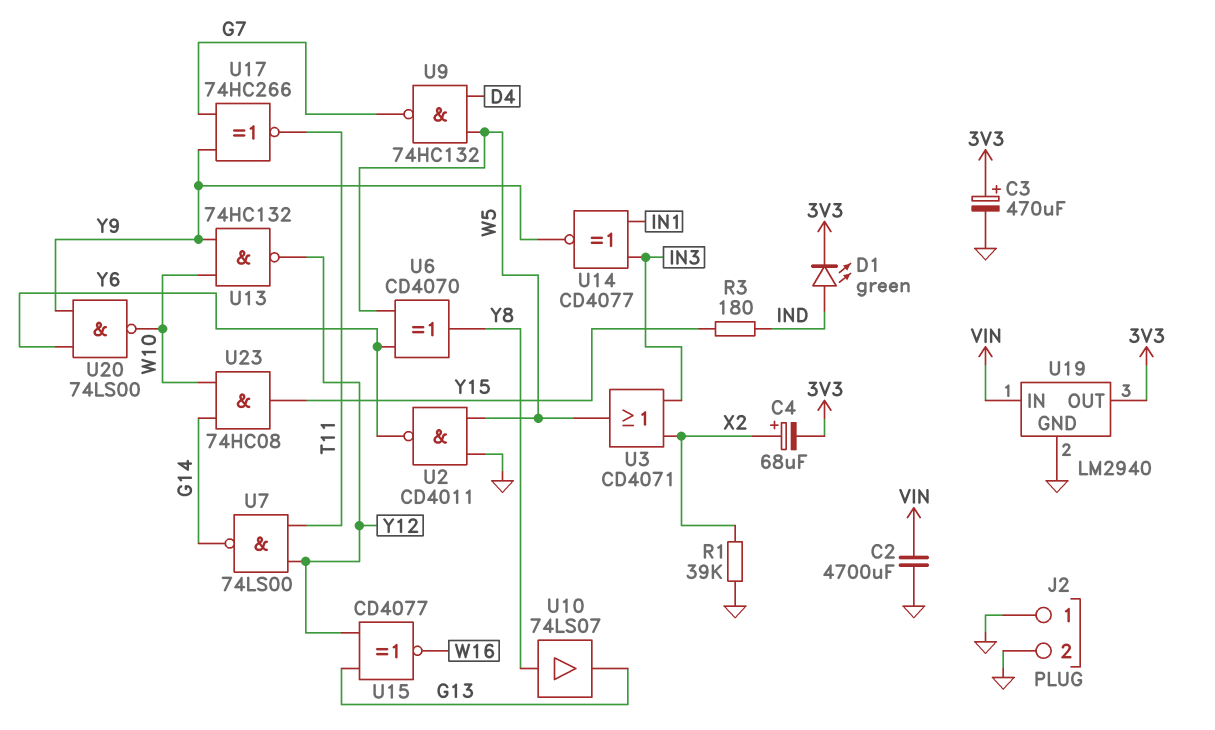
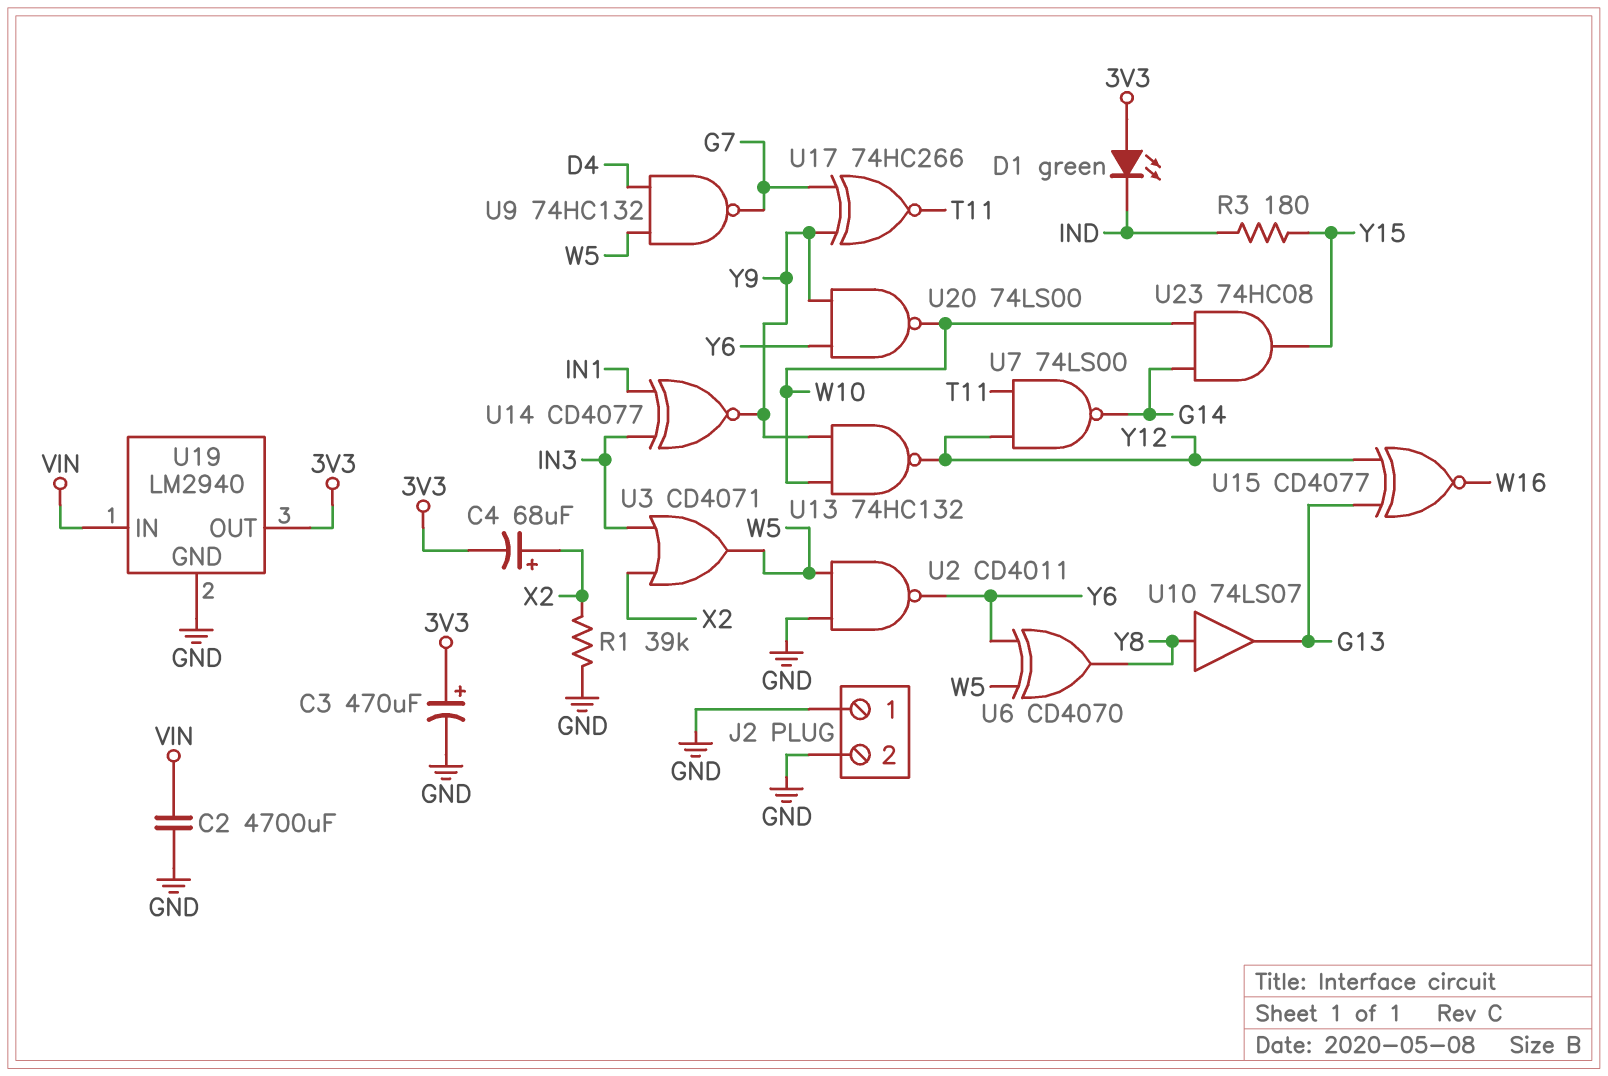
D1: LED green (A IND, K 3V3) -> LED green (A 3V3, K IND)

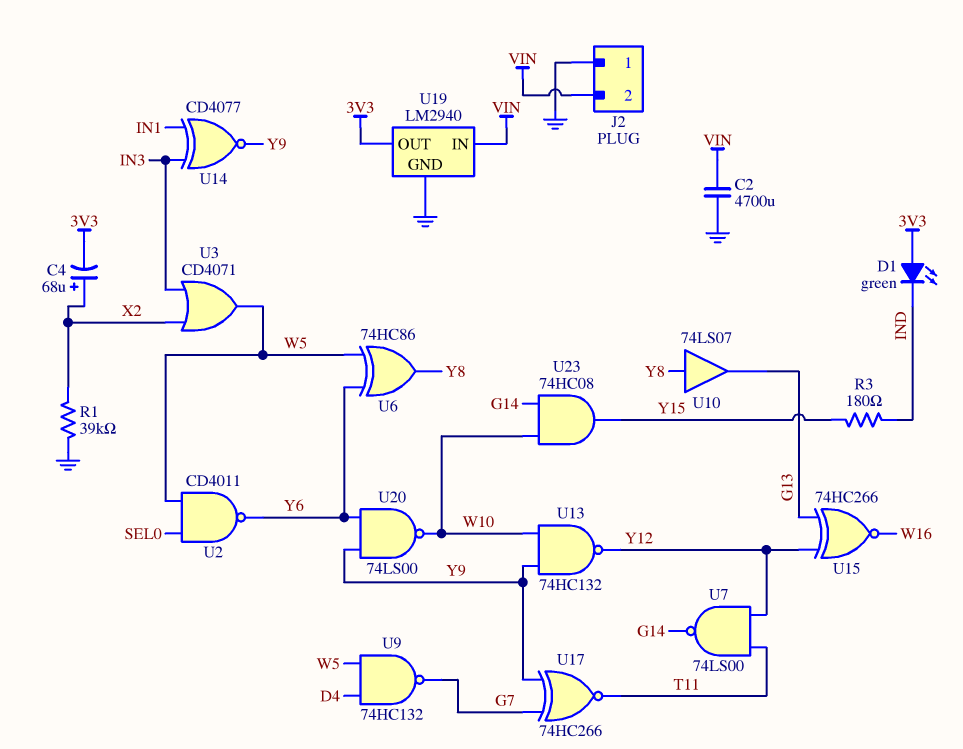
C3: 470uF (plus 3V3, minus GND) -> none
J2 pin 2: GND -> VIN
U2: NAND CD4011 (in GND, in W5, out Y6) -> NAND CD4011 (in SEL0, in W5, out Y6)
U6: XOR CD4070 (in W5, in Y6, out Y8) -> XOR 74HC86 (in W5, in Y6, out Y8)
U15: XNOR CD4077 (in G13, in Y12, out W16) -> XNOR 74HC266 (in G13, in Y12, out W16)

